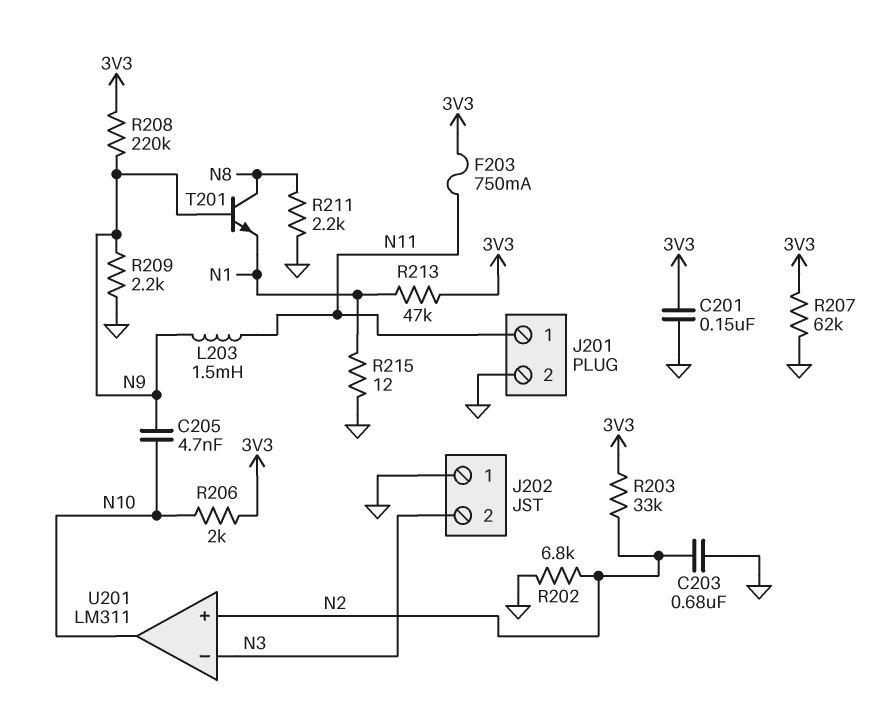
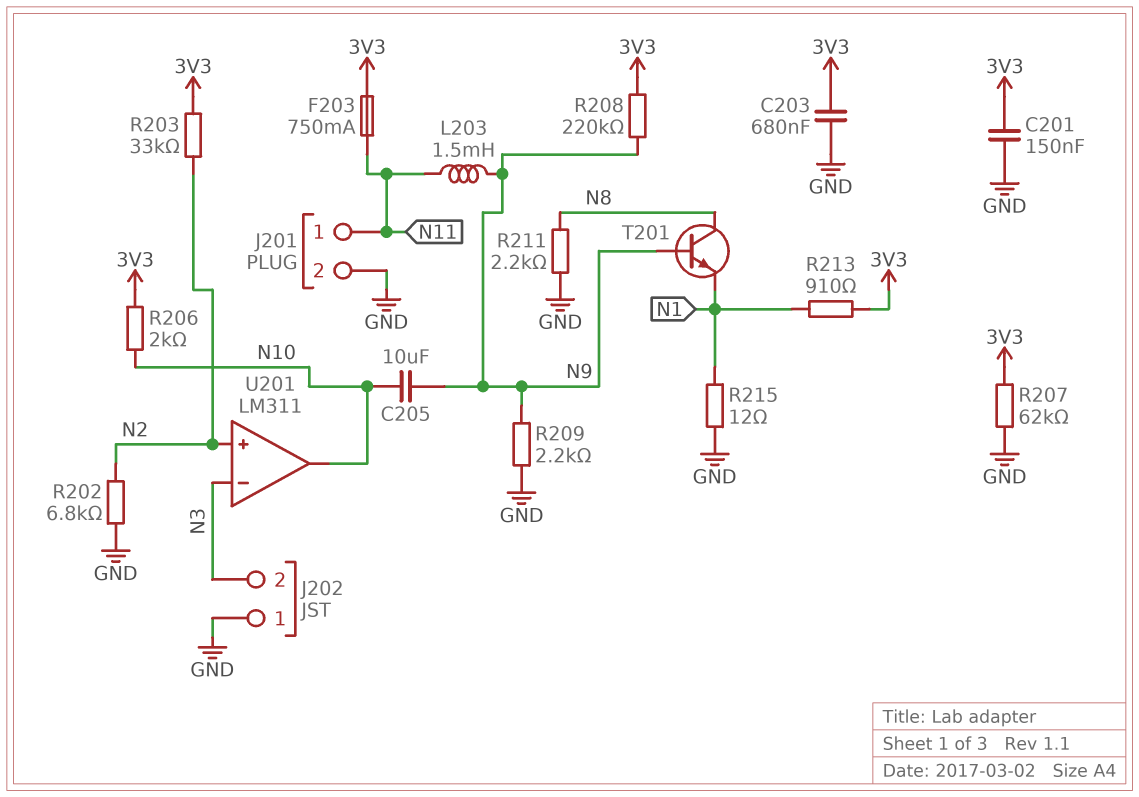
C203: 680nF (GND, N2) -> 680nF (3V3, GND)
C205: 4.7nF (N9, N10) -> 10uF (N9, N10)
R213: 47k (3V3, N1) -> 910 (3V3, N1)

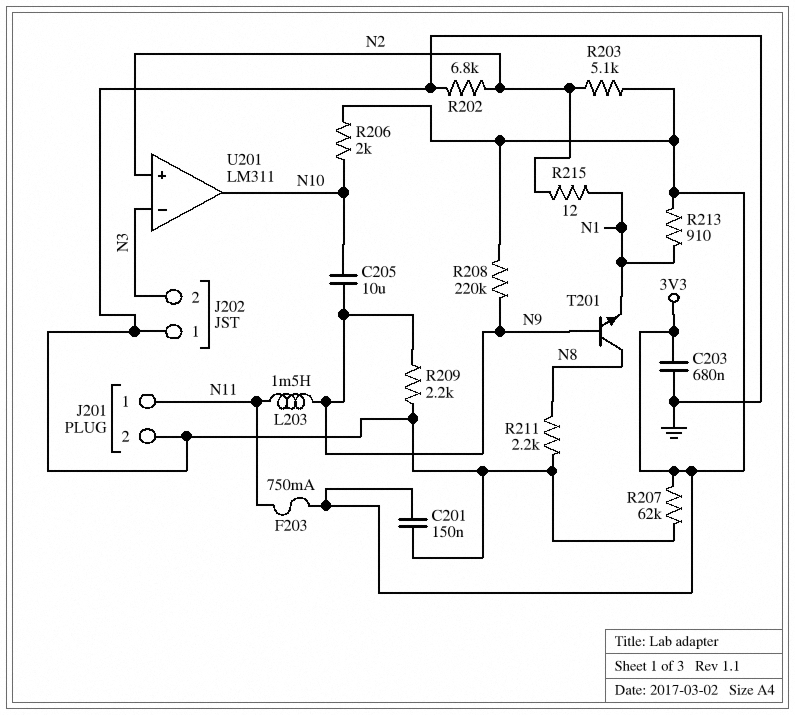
R203: 33k (3V3, N2) -> 5.1k (3V3, N2)
R215: 12 (GND, N1) -> 12 (N1, N2)

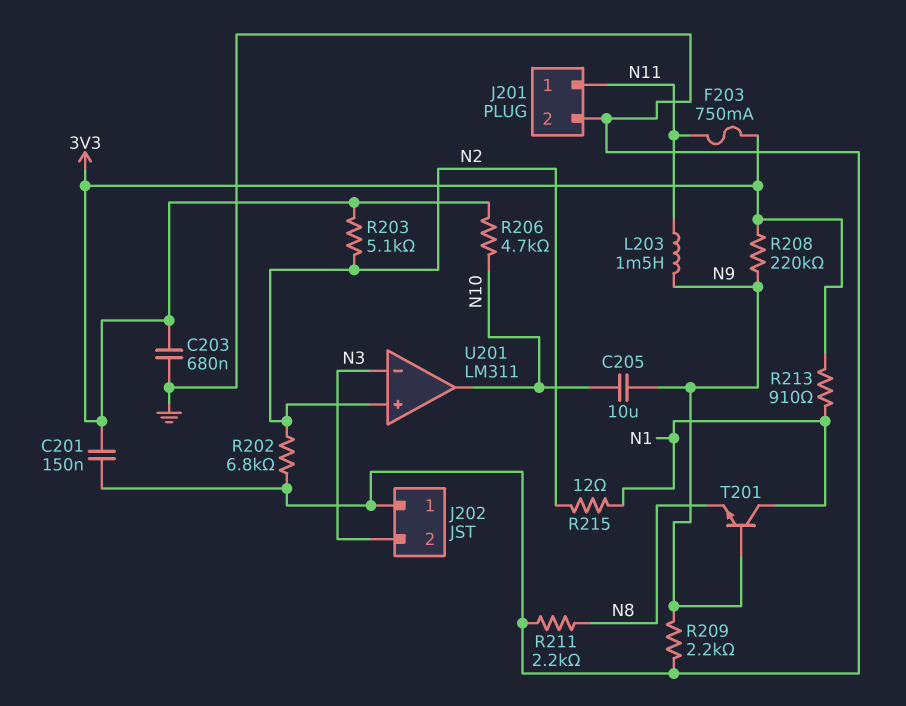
R206: 2k (3V3, N10) -> 4.7k (3V3, N10)
R207: 62k (3V3, GND) -> none
T201: NPN (B N9, C N8, E N1) -> NPN (B N9, C N1, E N8)

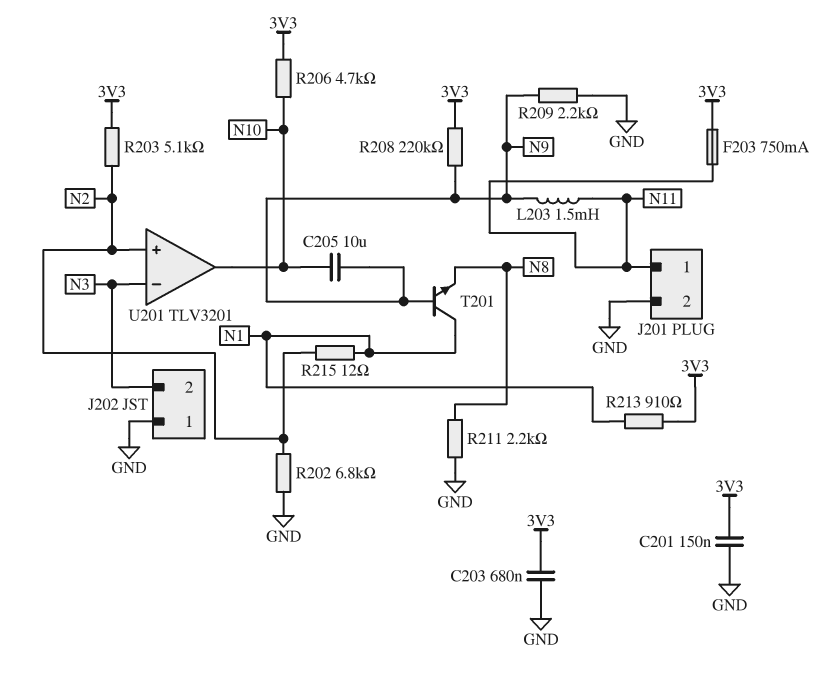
U201: LM311 -> TLV3201

